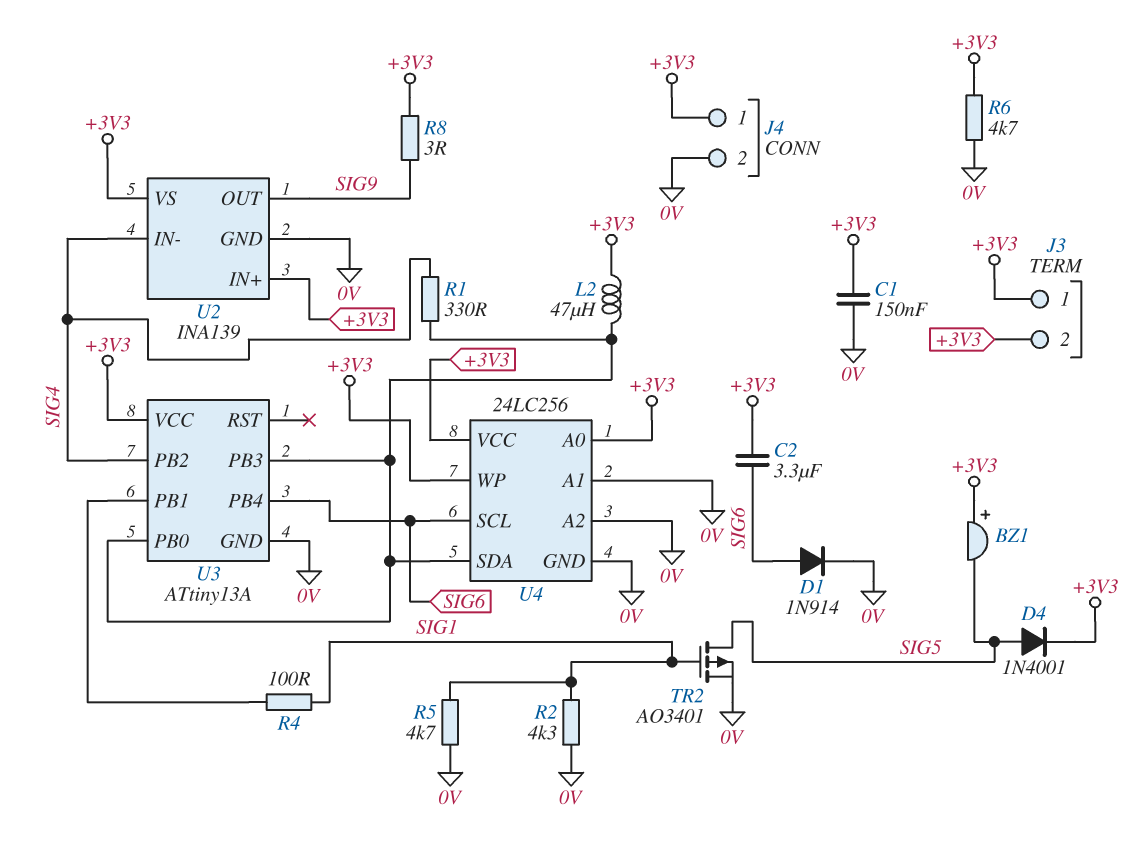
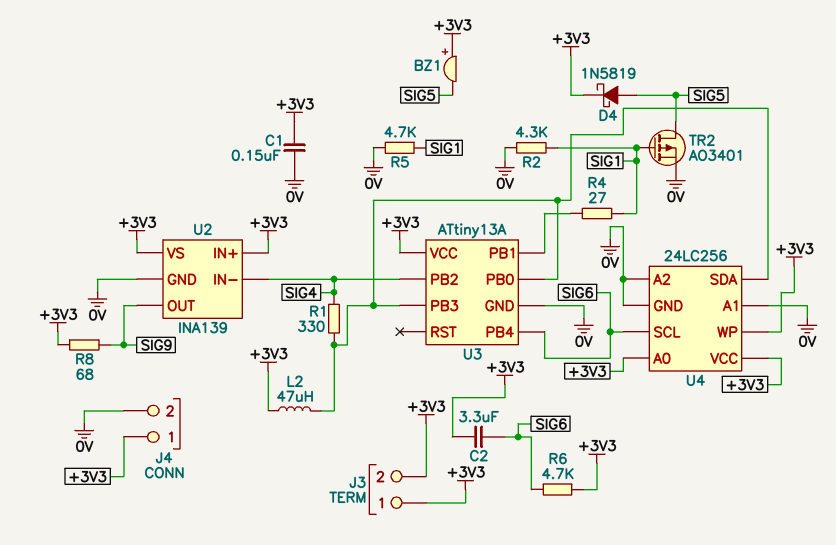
D1: diode 1N914 (A SIG6, K 0V) -> none
D4: diode 1N4001 (A SIG5, K +3V3) -> schottky 1N5819 (A SIG5, K +3V3)
R4: 100 (SIG1, U3/PB1) -> 27 (SIG1, U3/PB1)
R6: 4.7k (+3V3, 0V) -> 4.7k (+3V3, SIG6)
R8: 3 (+3V3, SIG9) -> 68 (+3V3, SIG9)

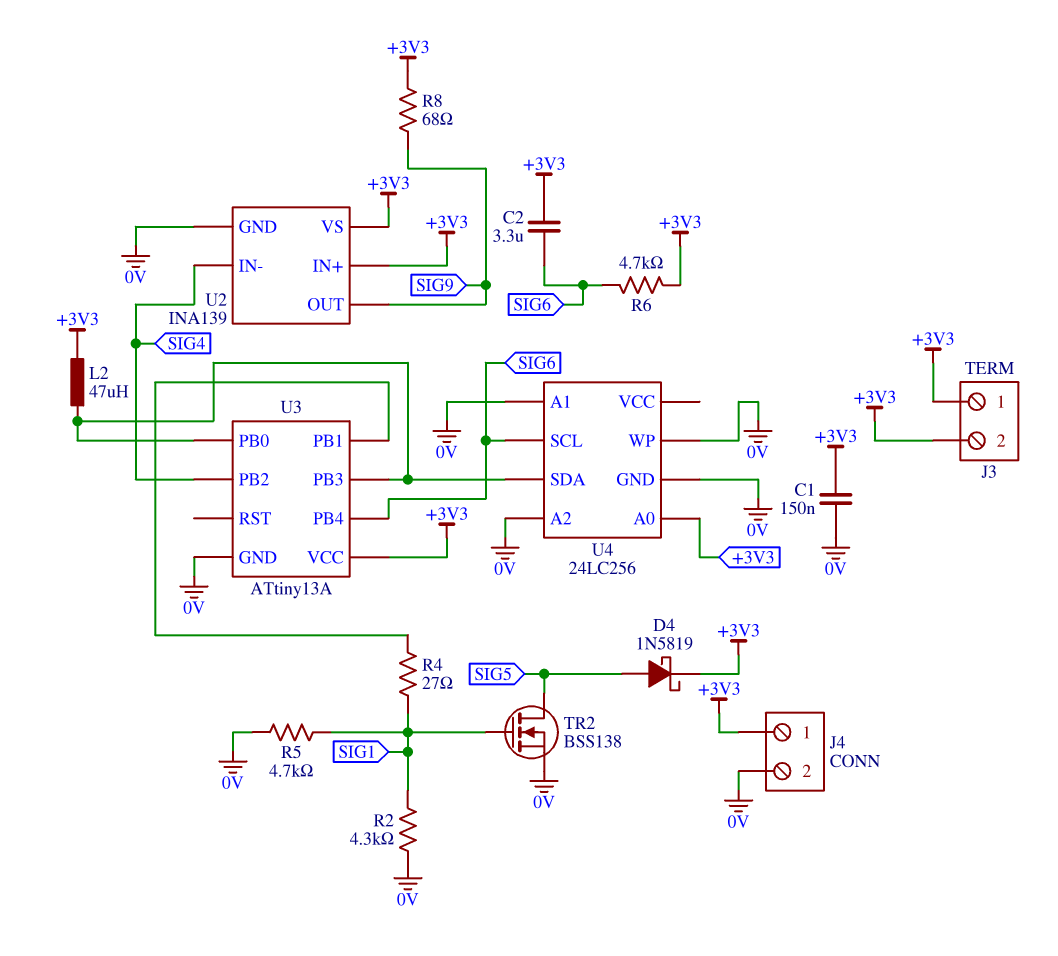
BZ1: buzzer (plus +3V3, minus SIG5) -> none
R1: 330 (SIG4, U3/PB0) -> none
TR2: PMOS AO3401 (G SIG1, D SIG5, S 0V) -> NMOS BSS138 (G SIG1, D SIG5, S 0V)
U4 pin VCC: +3V3 -> none
U4 pin WP: +3V3 -> 0V

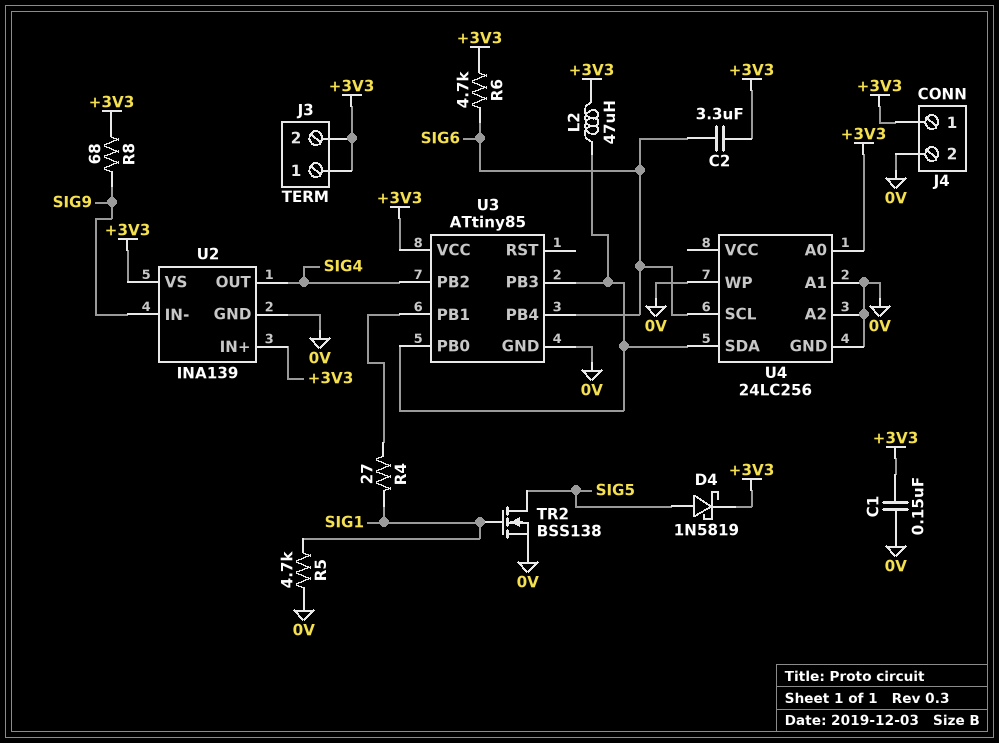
R2: 4.3k (0V, SIG1) -> none
U2 pin IN-: SIG4 -> SIG9
U2 pin OUT: SIG9 -> SIG4
U3: ATtiny13A -> ATtiny85

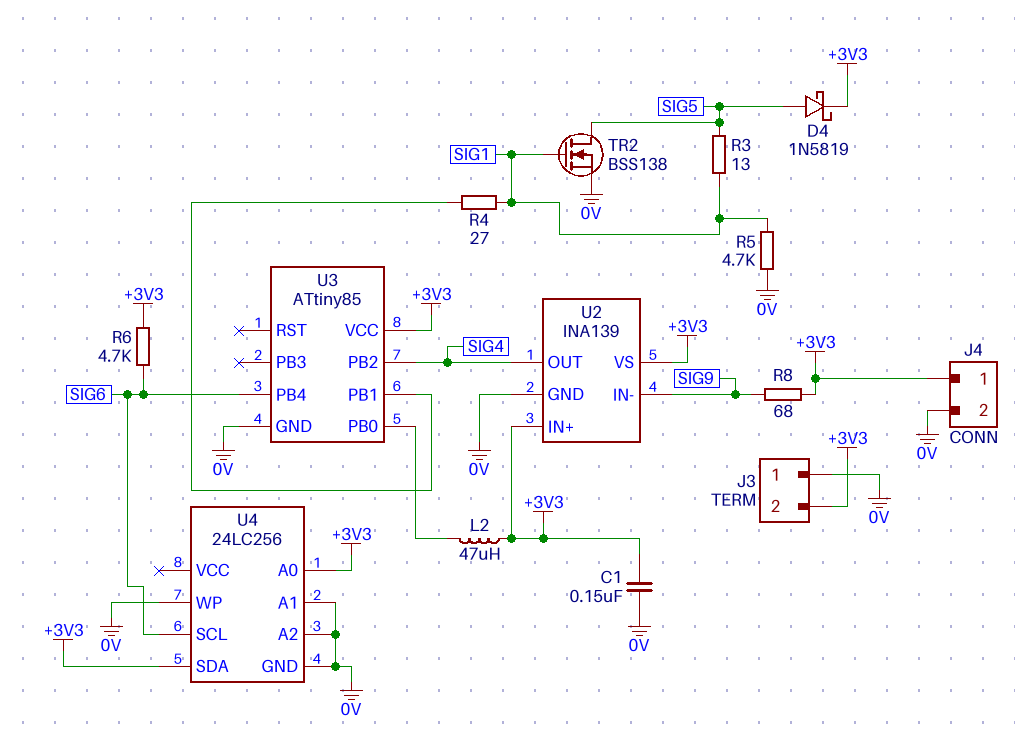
C2: 3.3uF (+3V3, SIG6) -> none
J3 pin 1: +3V3 -> 0V
R3: none -> 13 (SIG1, SIG5)
U3 pin PB3: U3/PB0 -> none
U4 pin SDA: U3/PB0 -> +3V3

